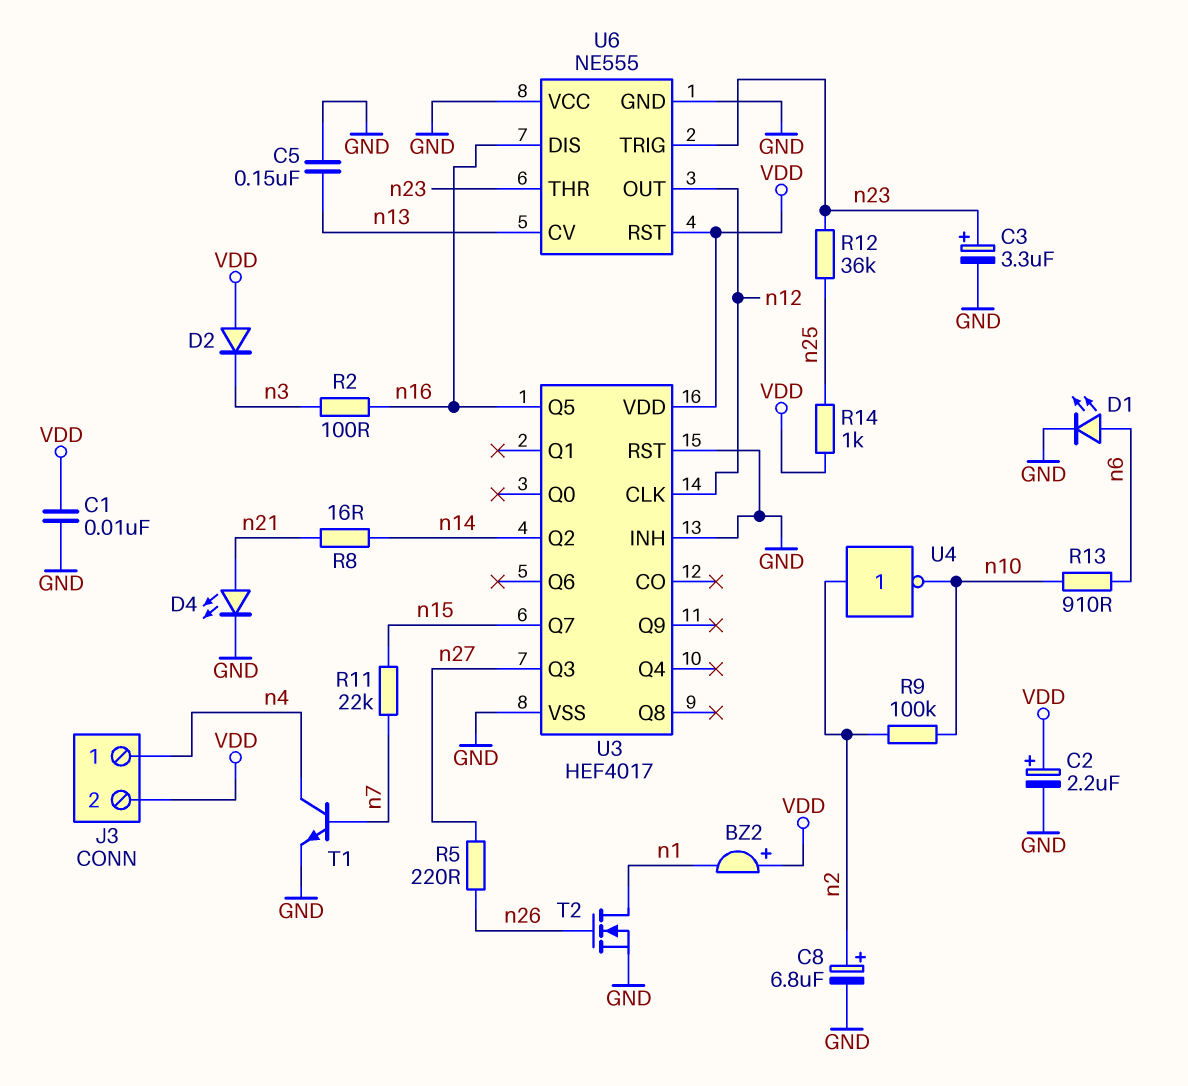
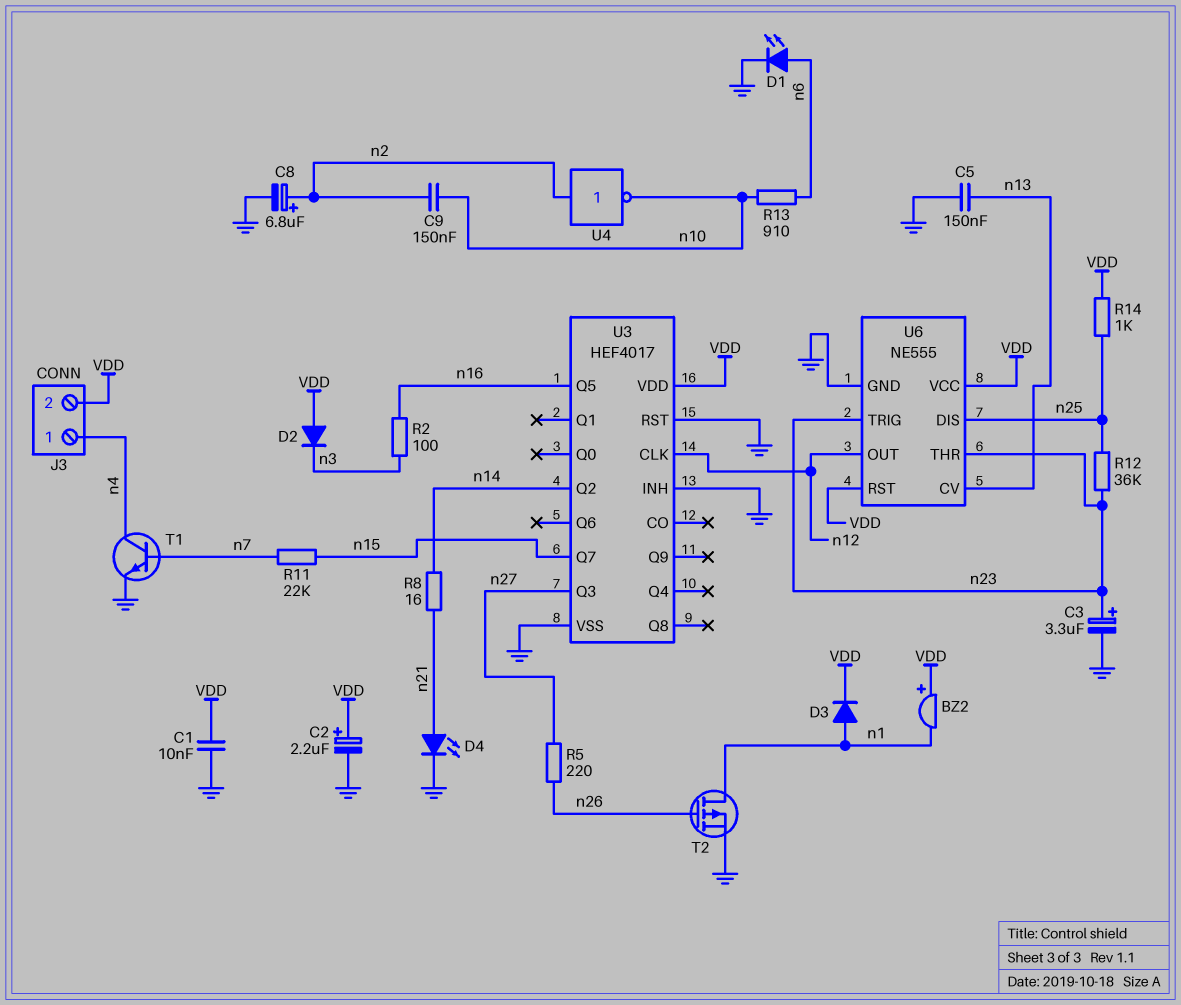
C9: none -> 150nF (n2, n10)
D3: none -> diode (A n1, K VDD)
R9: 100k (n2, n10) -> none
T2: NMOS (G n26, D n1, S GND) -> PMOS (G n26, D n1, S GND)
U6 pin DIS: n16 -> n25
U6 pin VCC: GND -> VDD

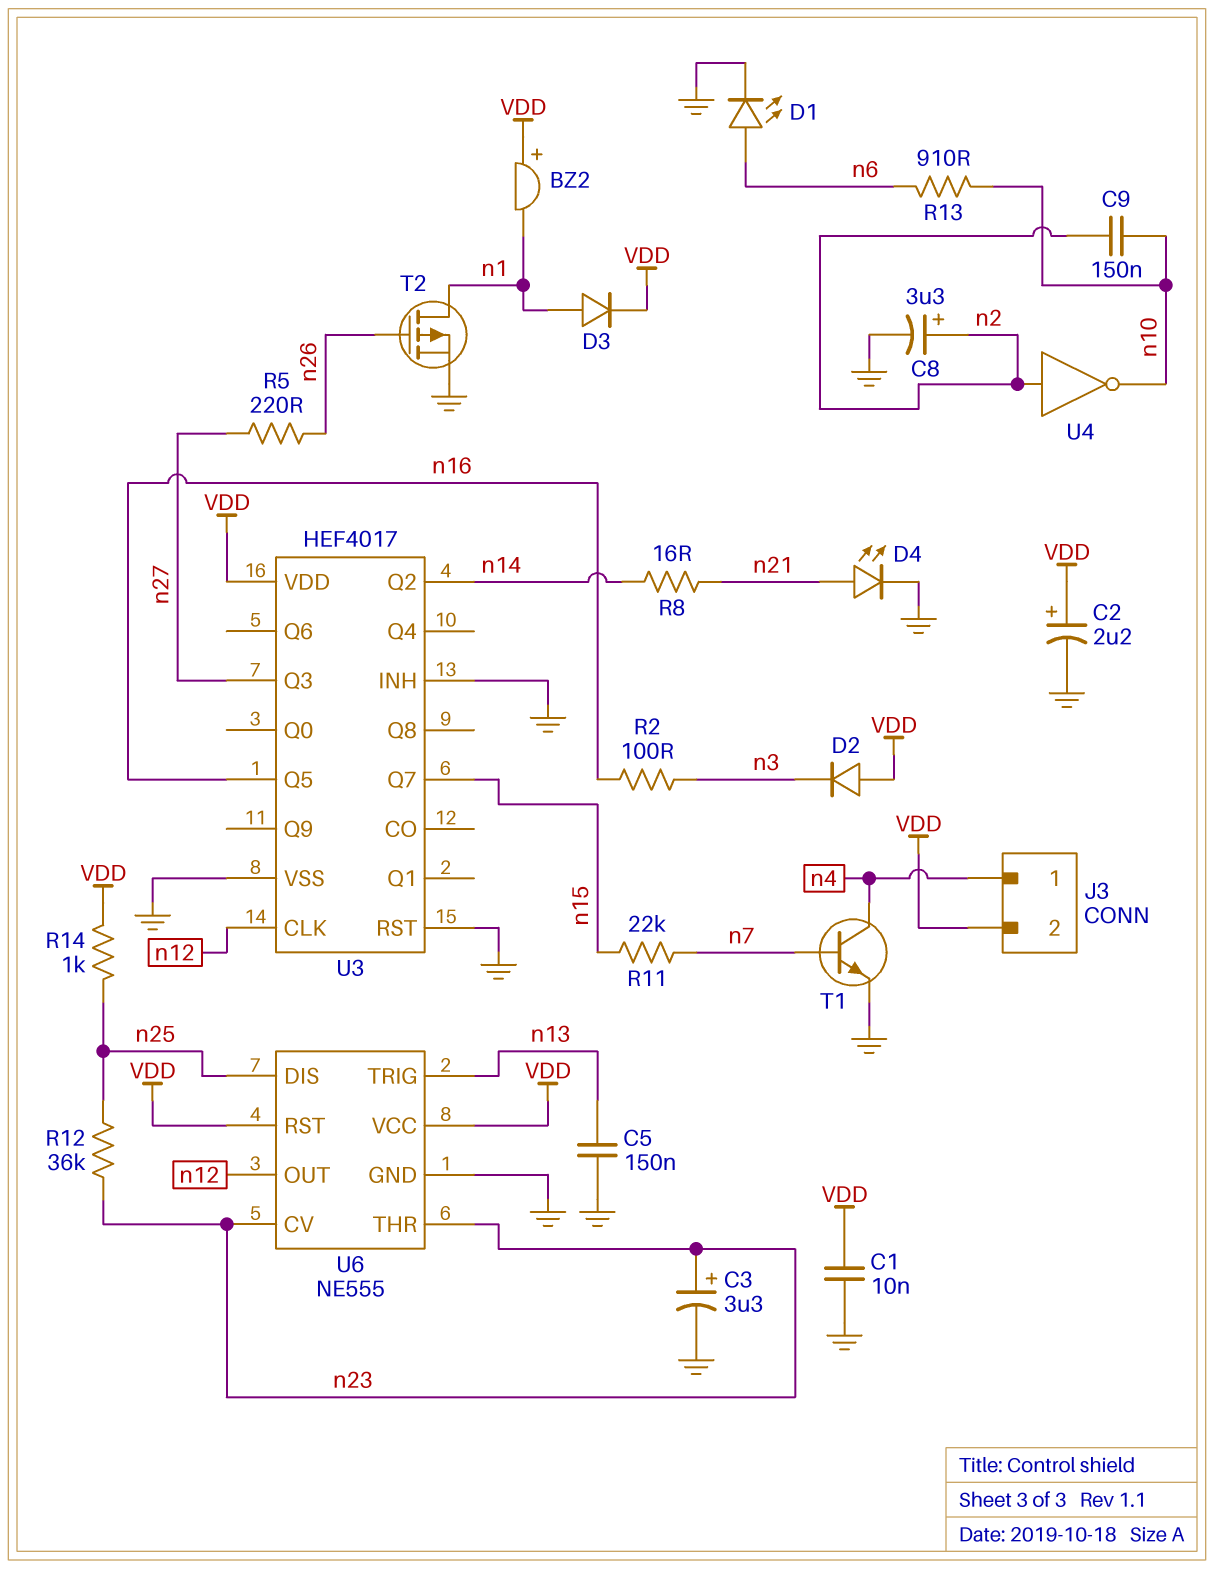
C8: 6.8uF (plus n2, minus GND) -> 3.3uF (plus n2, minus GND)
U6 pin CV: n13 -> n23
U6 pin TRIG: n23 -> n13

